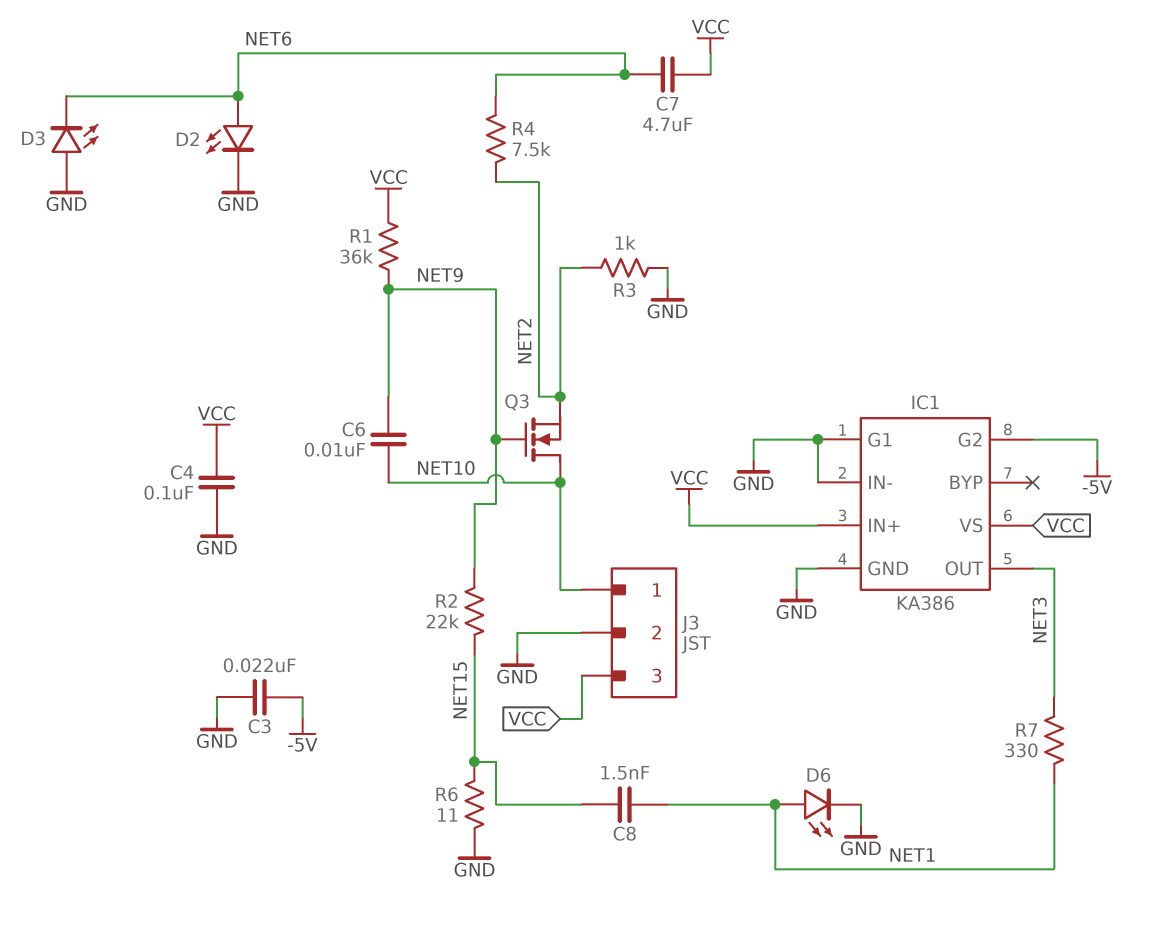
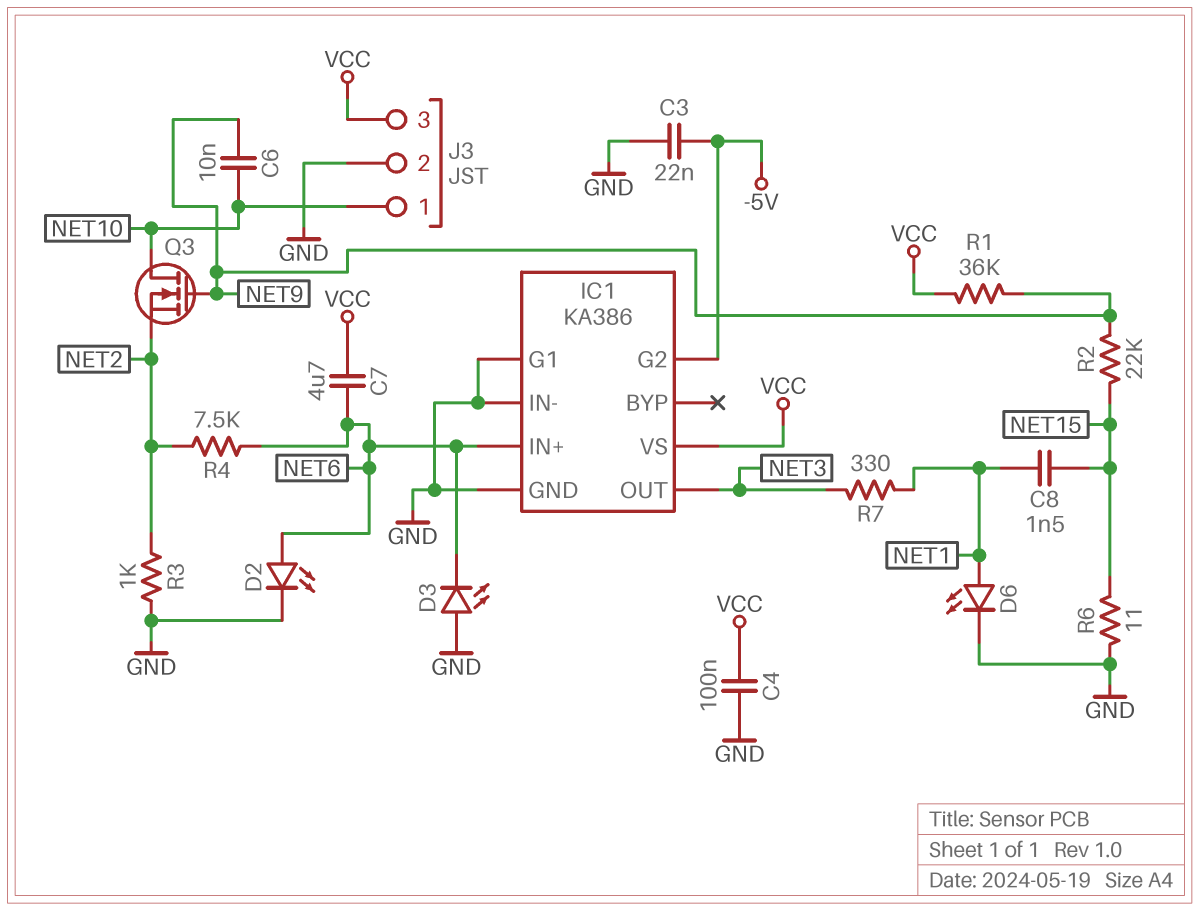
IC1 pin IN+: VCC -> NET6

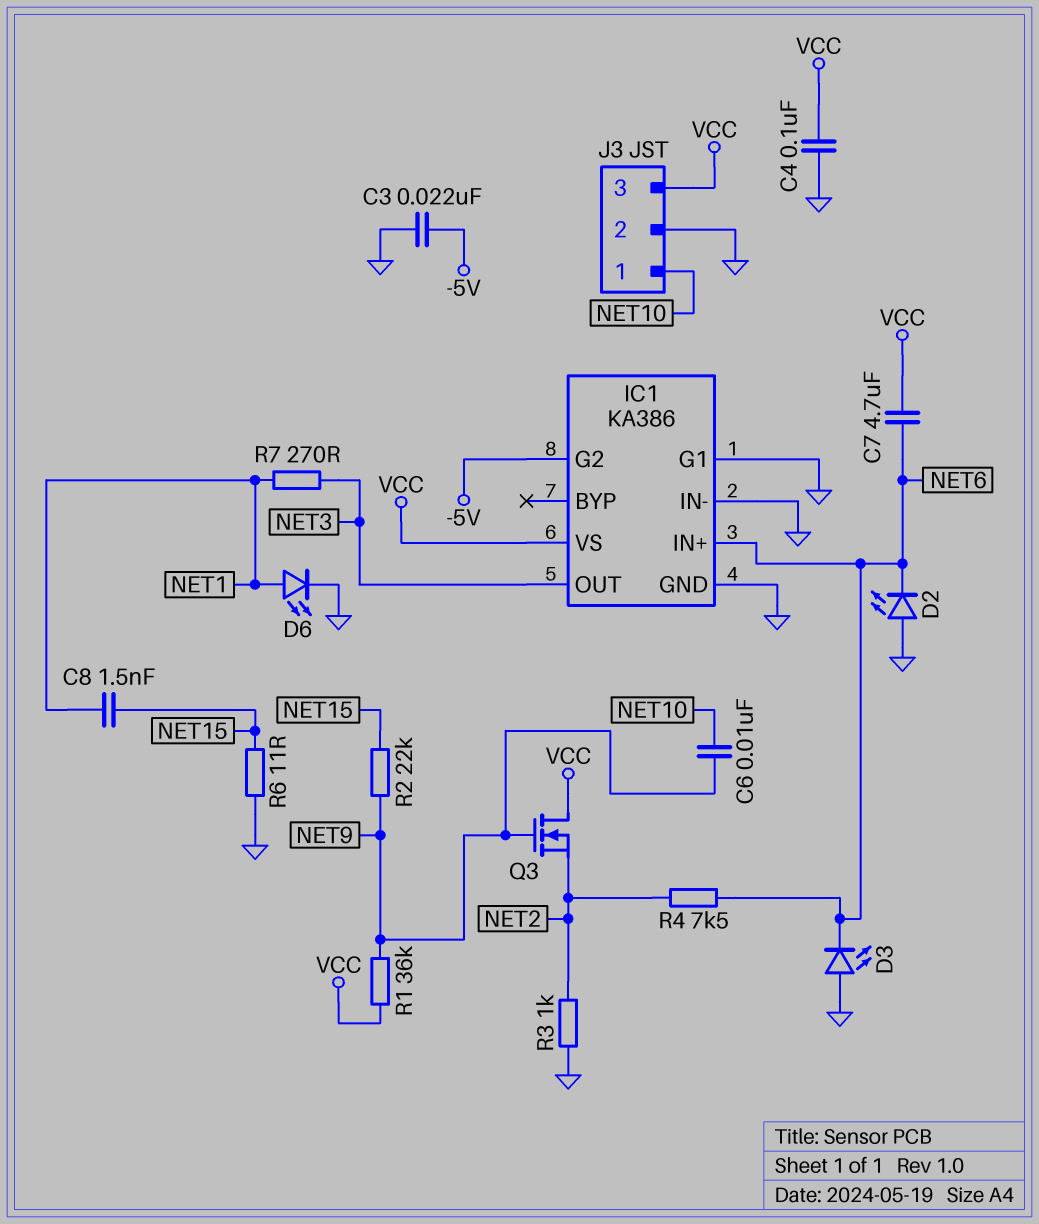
D2: LED (A NET6, K GND) -> LED (A GND, K NET6)
Q3: NMOS (G NET9, D NET10, S NET2) -> NMOS (G NET9, D VCC, S NET2)
R7: 330 (NET1, NET3) -> 270 (NET1, NET3)

